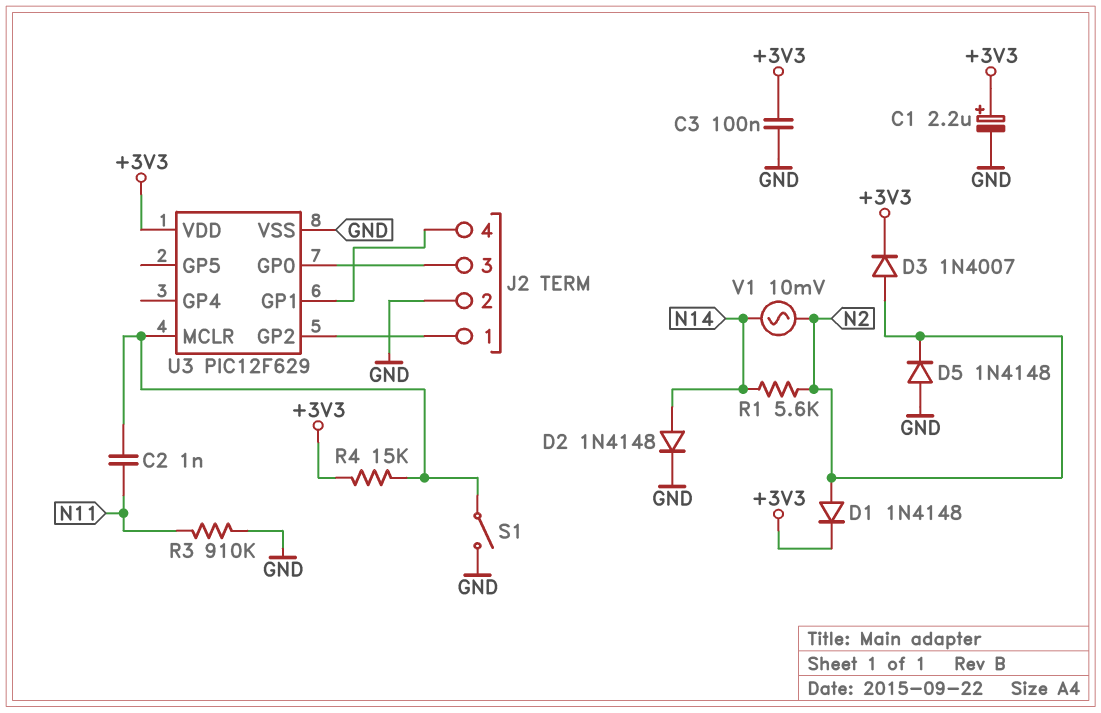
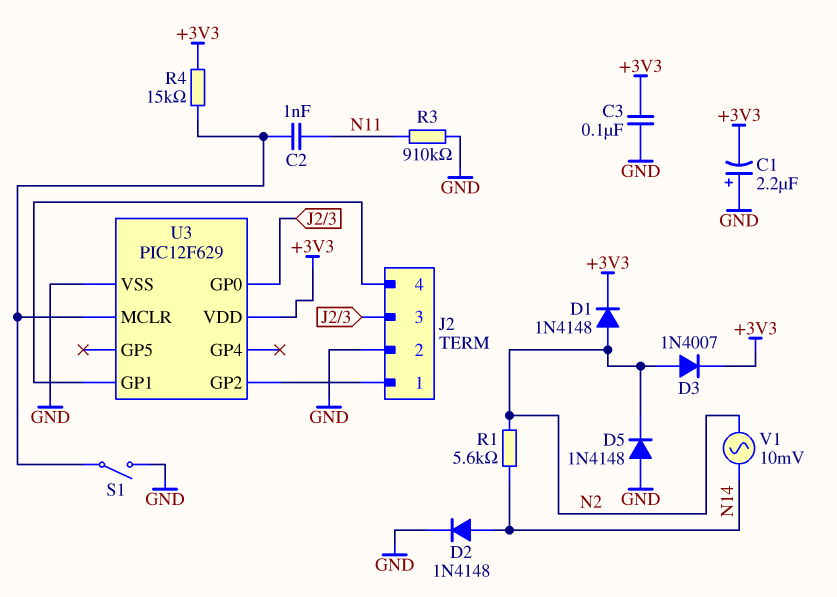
C1: 2.2uF (plus +3V3, minus GND) -> 2.2uF (plus GND, minus +3V3)

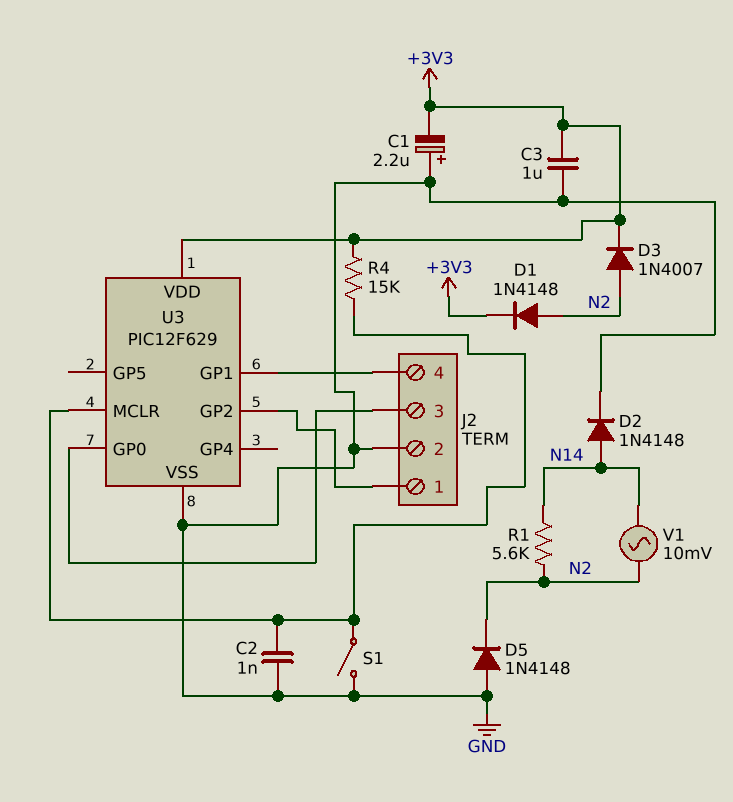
C2: 1nF (N11, U3/MCLR) -> 1nF (GND, U3/MCLR)
C3: 100nF (+3V3, GND) -> 1uF (+3V3, GND)
R3: 910k (GND, N11) -> none

